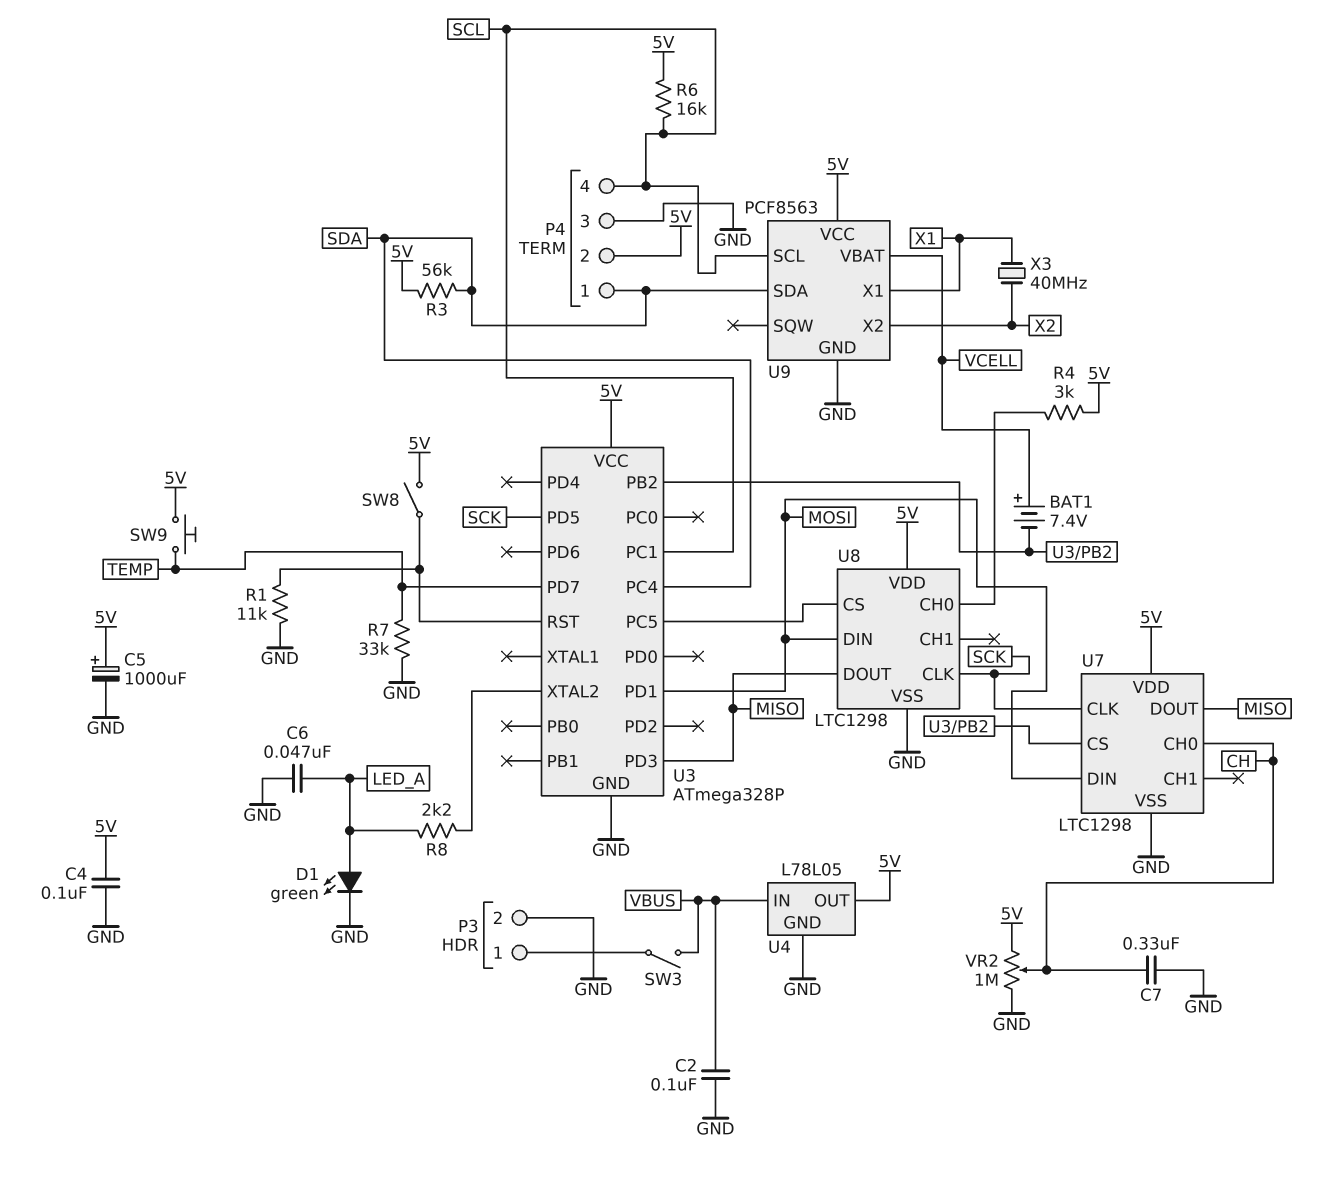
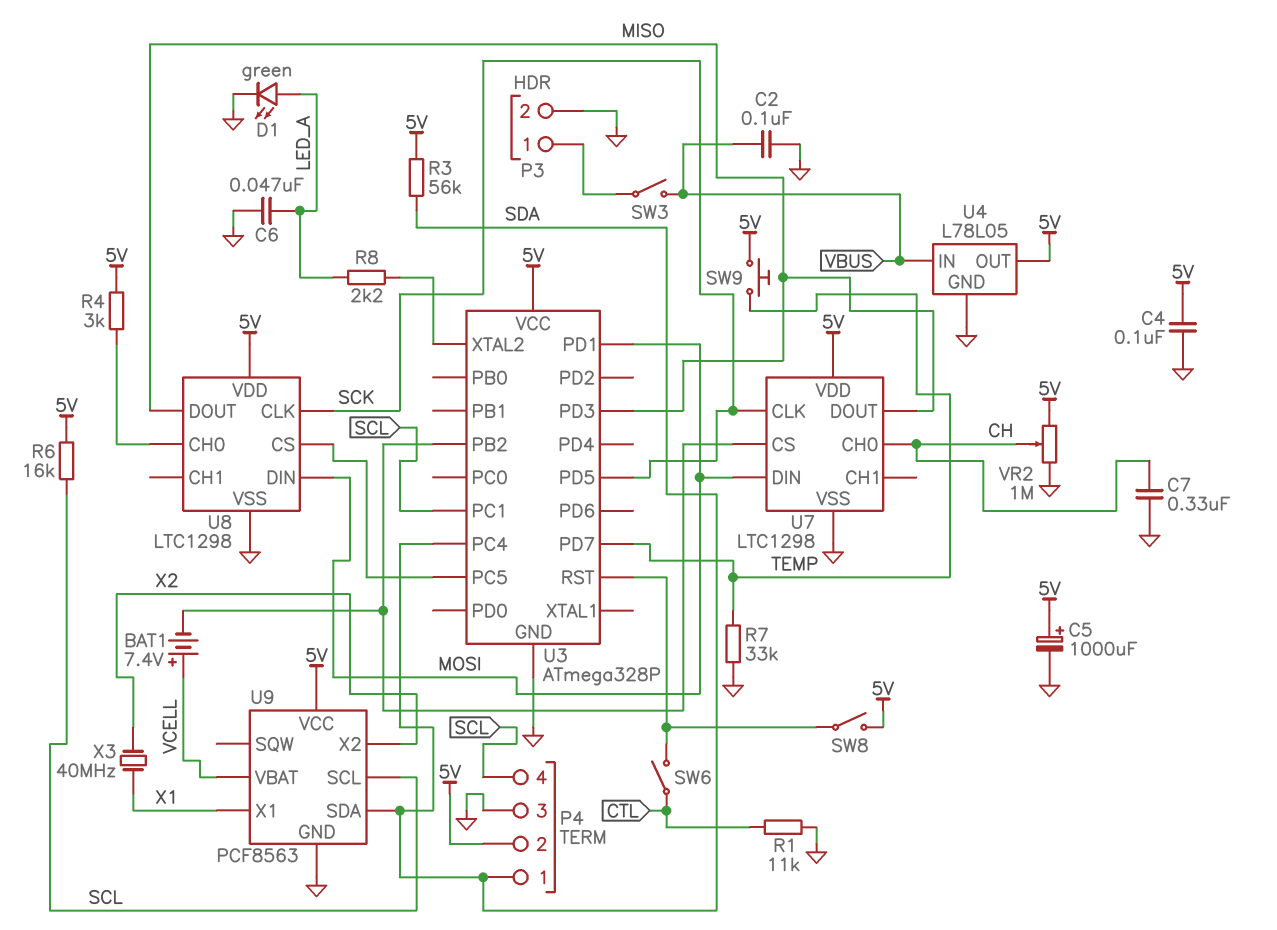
R1: 11k (GND, U3/RST) -> 11k (CTL, GND)
SW6: none -> switch (CTL, U3/RST)

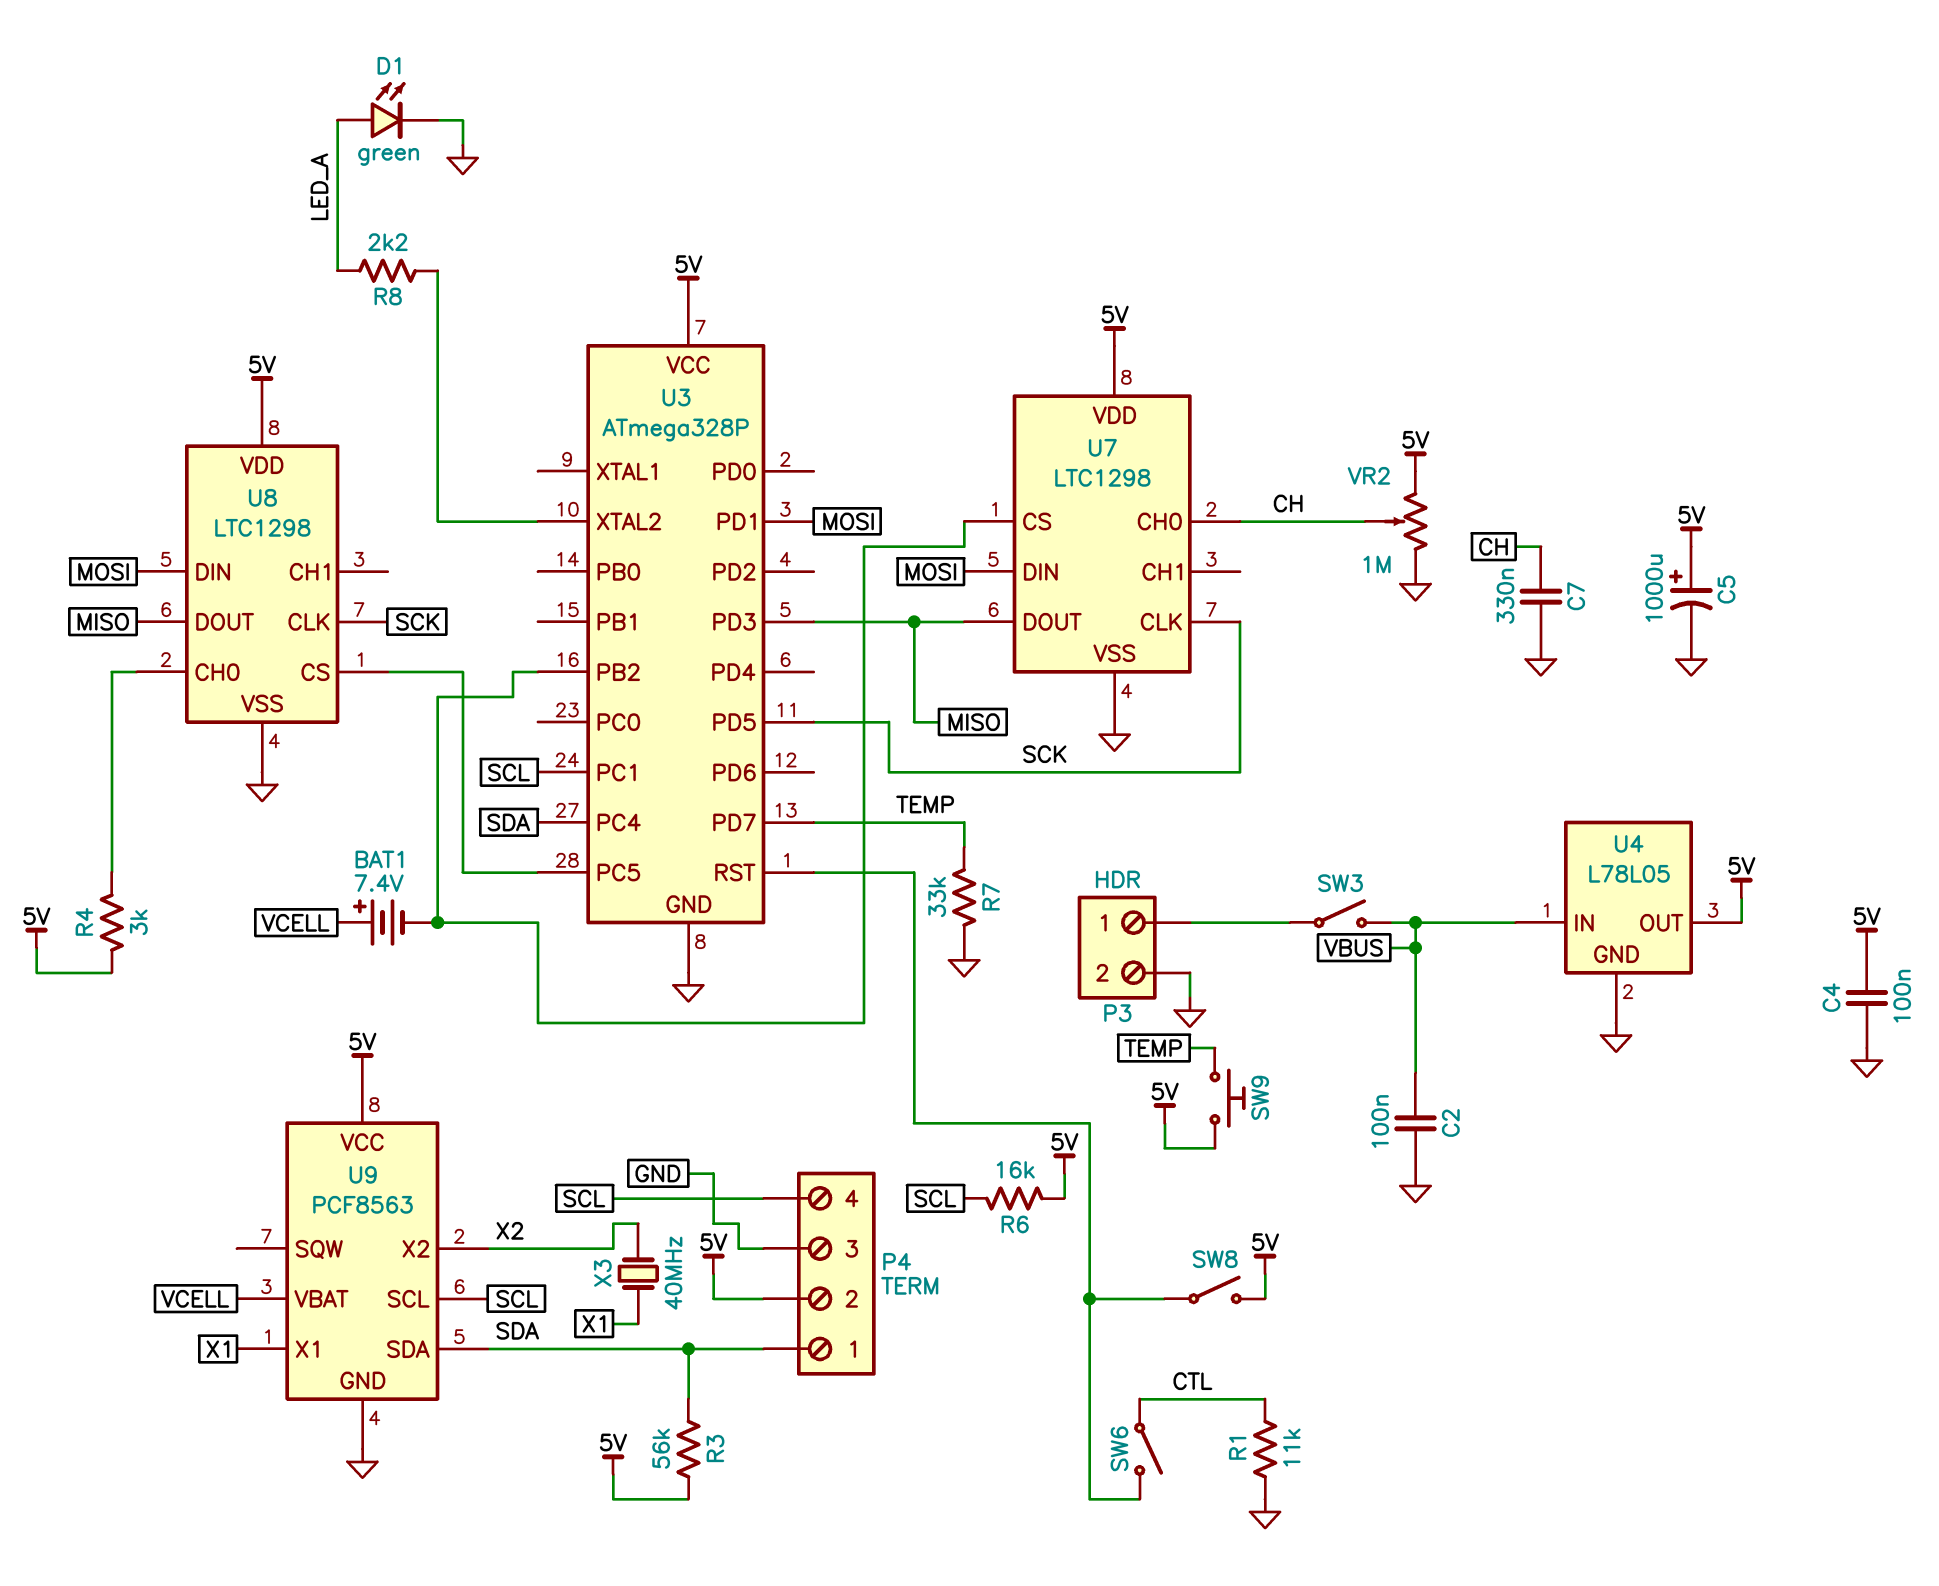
C6: 47nF (GND, LED_A) -> none

